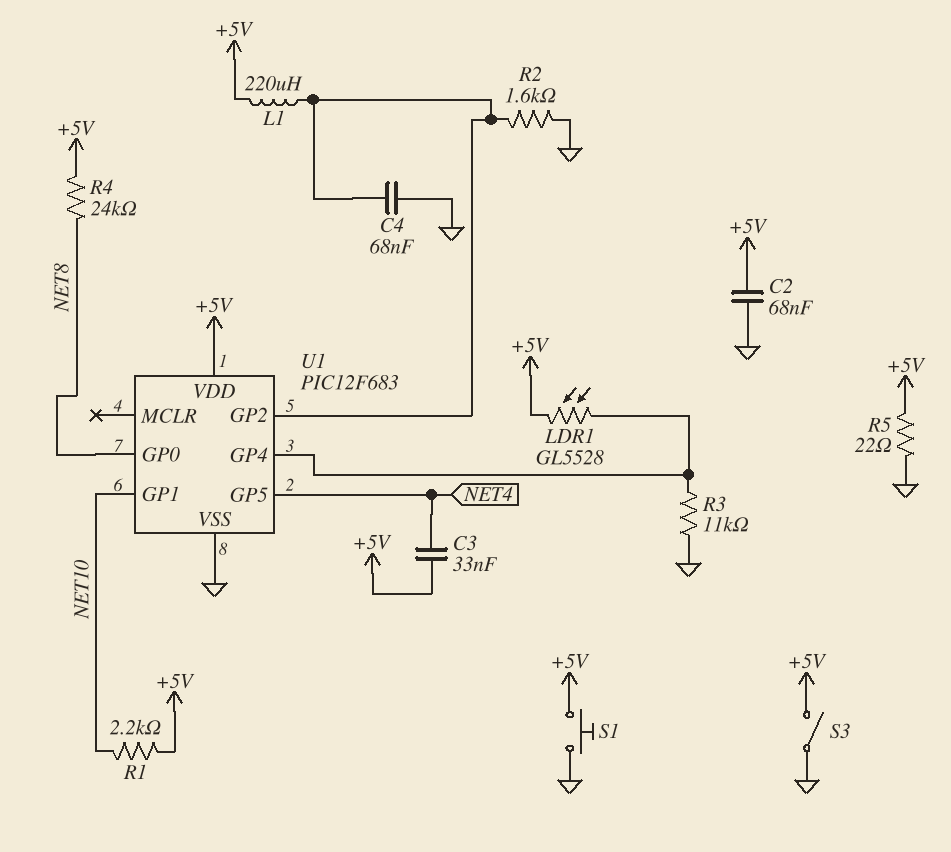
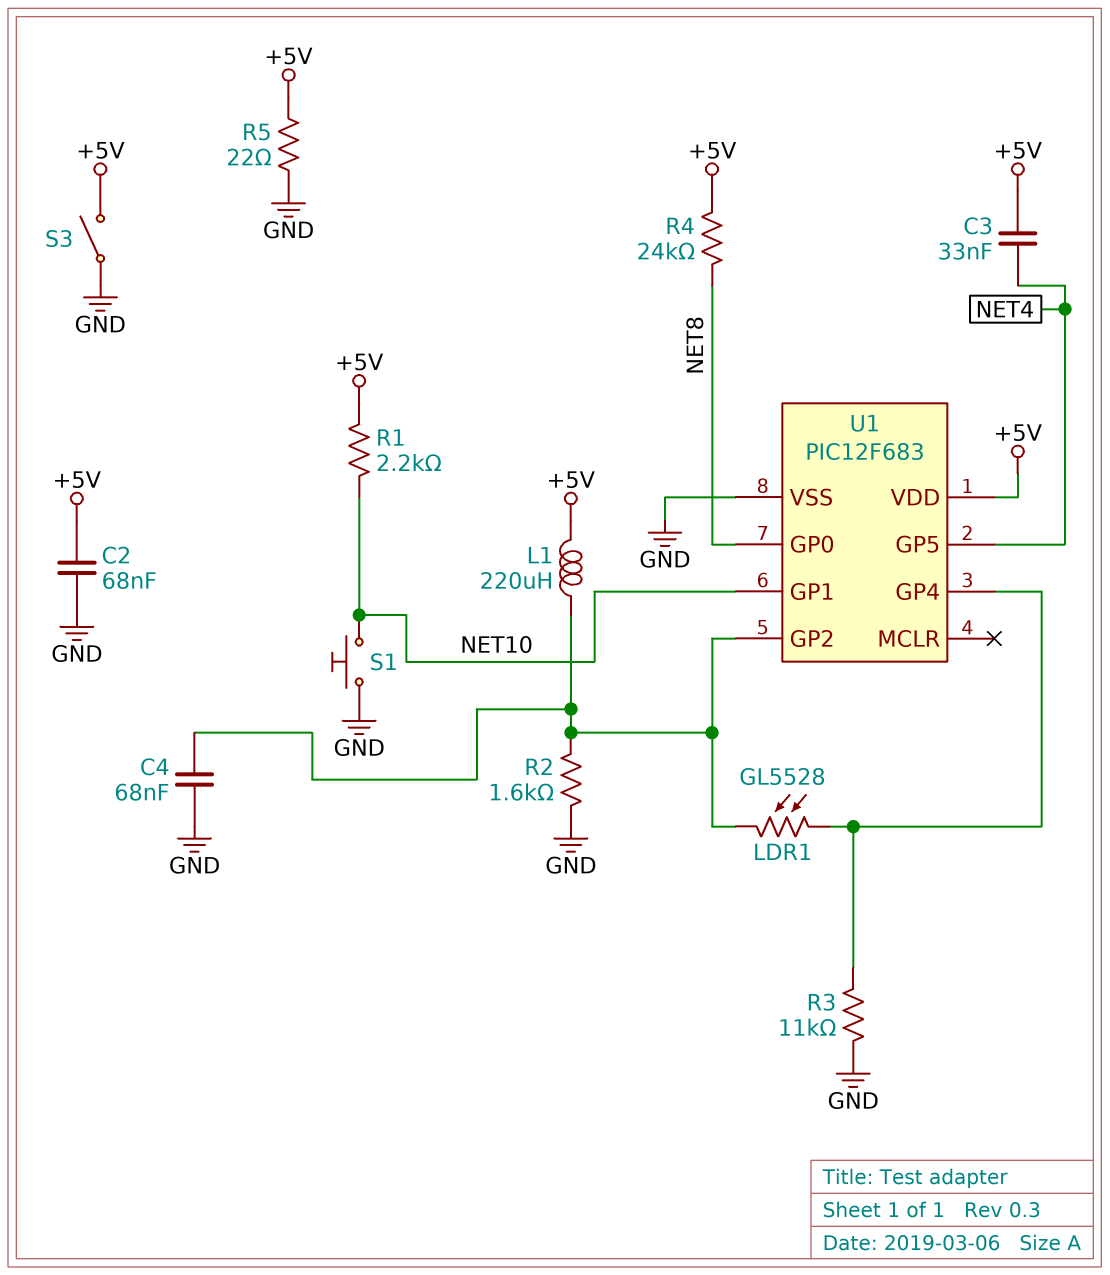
LDR1: GL5528 (+5V, U1/GP4) -> GL5528 (U1/GP2, U1/GP4)
S1: button (+5V, GND) -> button (GND, NET10)

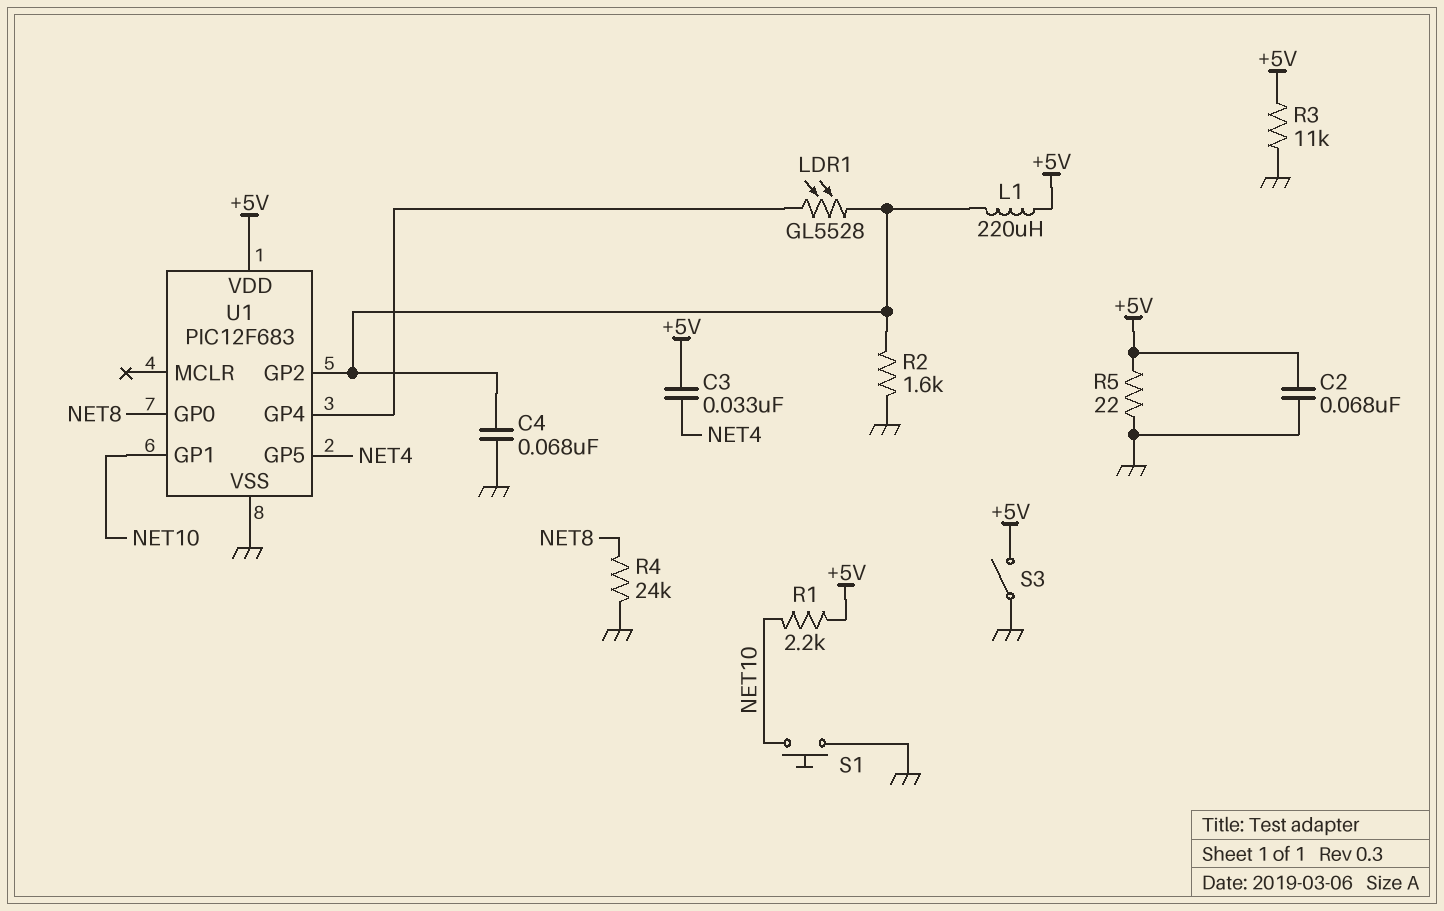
R3: 11k (GND, U1/GP4) -> 11k (+5V, GND)
R4: 24k (+5V, NET8) -> 24k (GND, NET8)

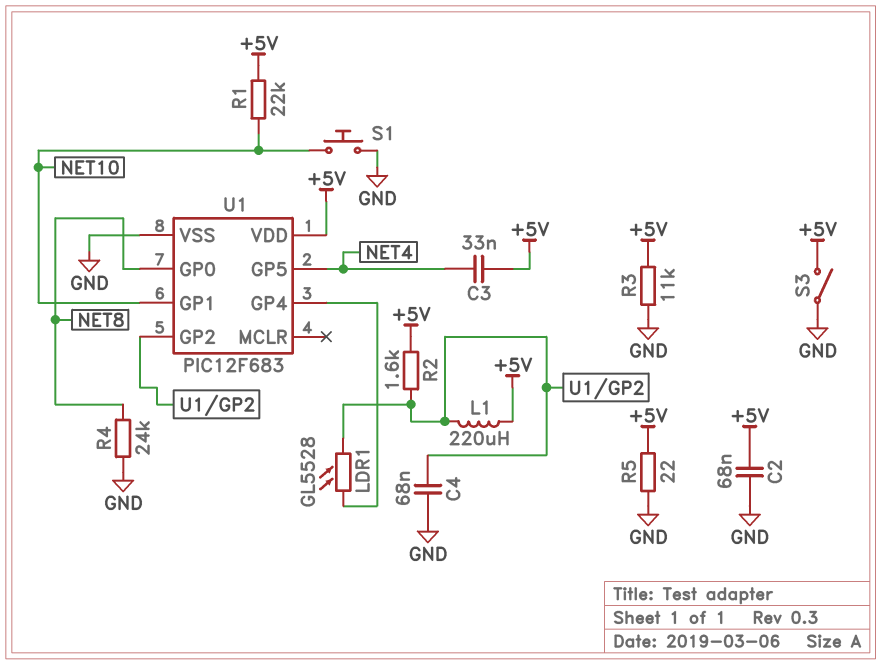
R1: 2.2k (+5V, NET10) -> 22k (+5V, NET10)
R2: 1.6k (GND, U1/GP2) -> 1.6k (+5V, U1/GP2)

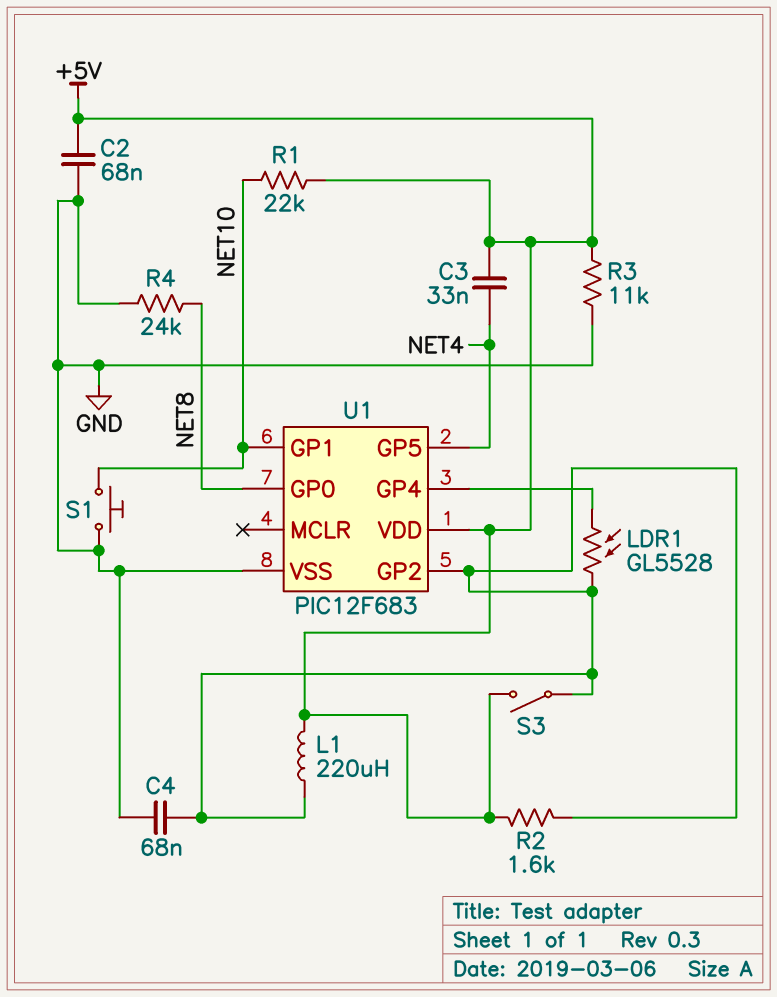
R5: 22 (+5V, GND) -> none
S3: switch (+5V, GND) -> switch (+5V, U1/GP2)

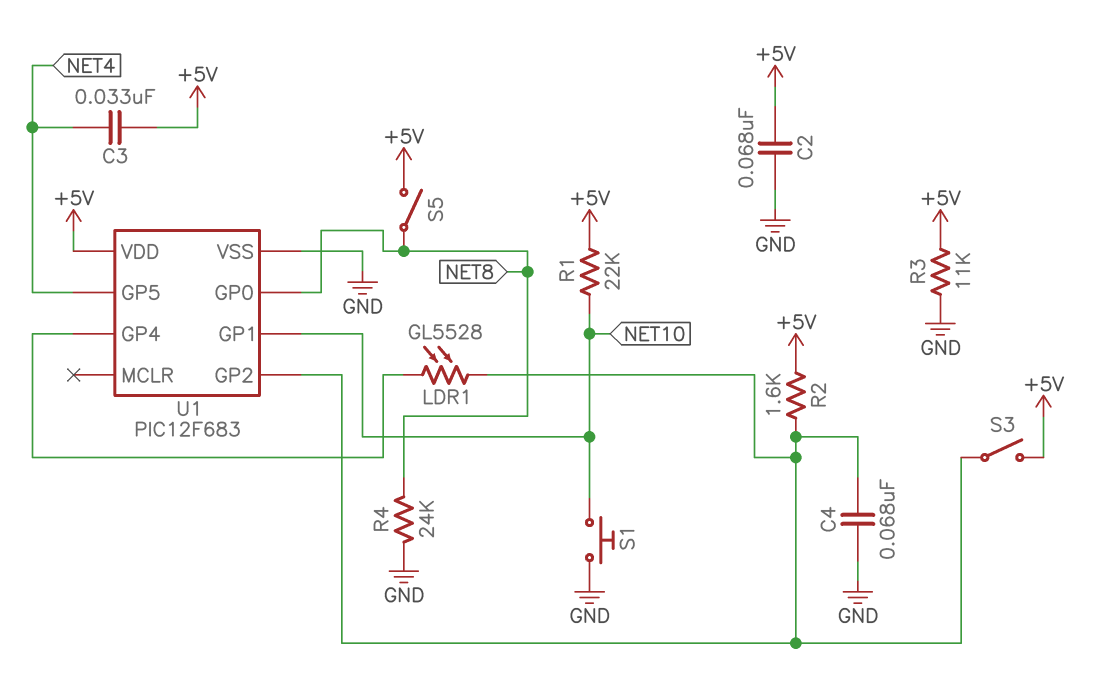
L1: 220uH (+5V, U1/GP2) -> none
S5: none -> switch (+5V, NET8)

